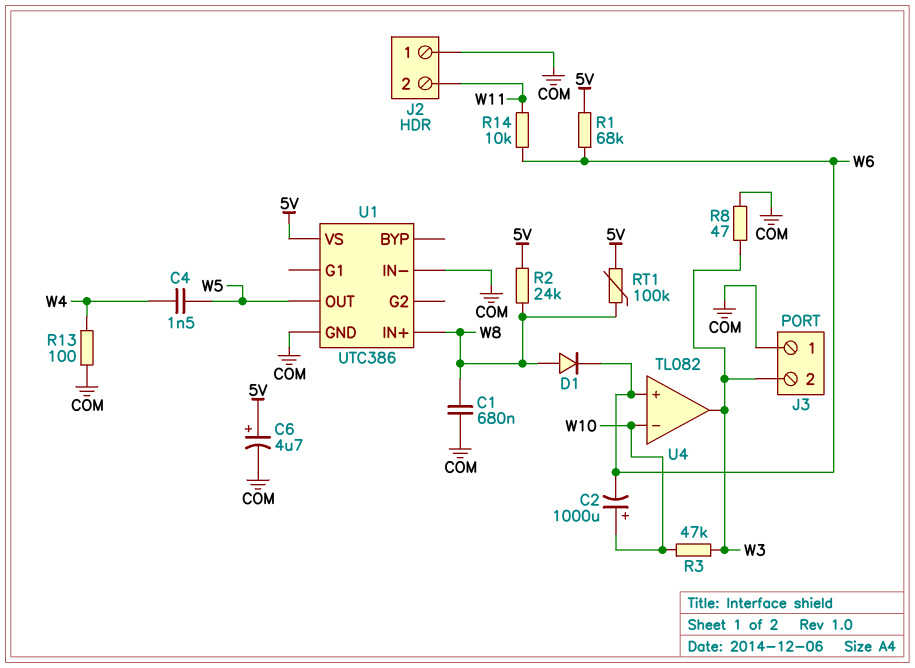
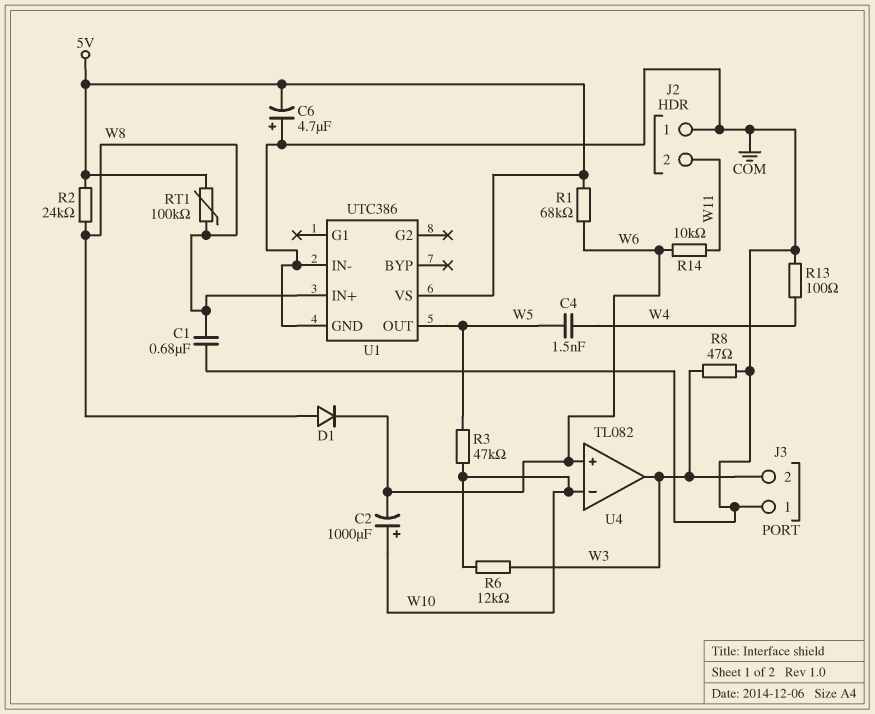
C6: 4.7uF (plus 5V, minus COM) -> 4.7uF (plus COM, minus 5V)
R3: 47k (W3, W10) -> 47k (W5, W10)
R6: none -> 12k (W3, W10)

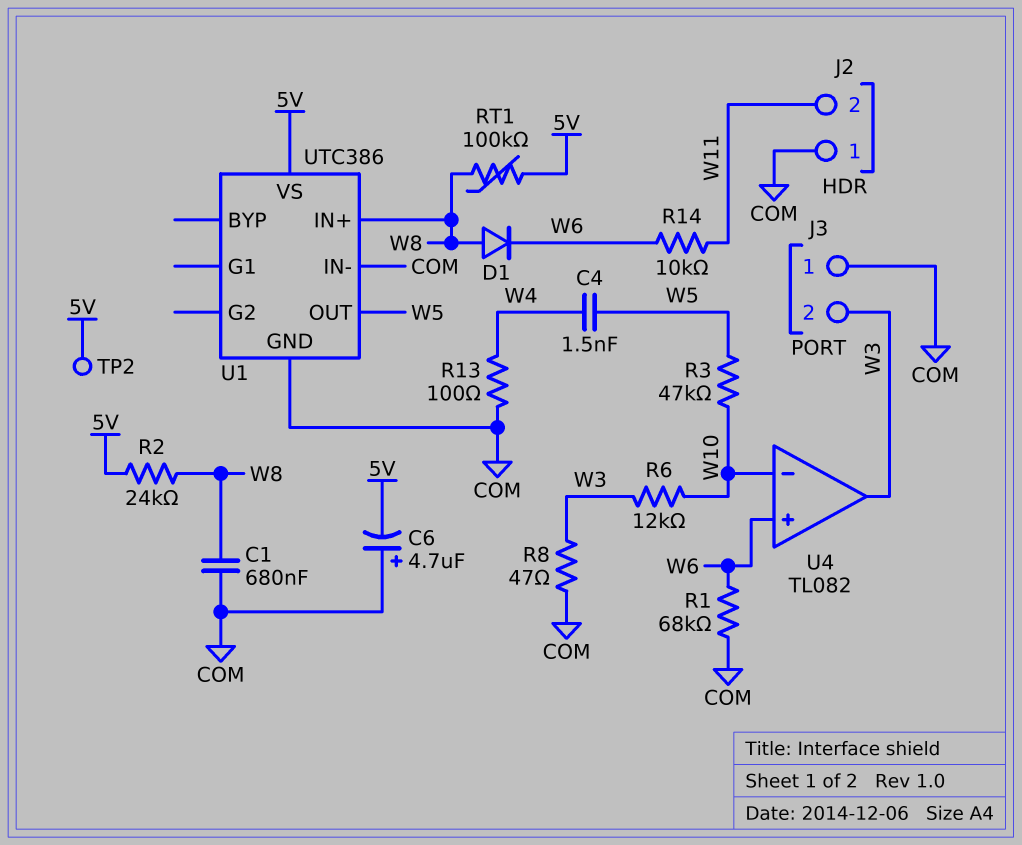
C2: 1000uF (plus W10, minus W6) -> none
R1: 68k (5V, W6) -> 68k (COM, W6)
TP2: none -> test point (5V)

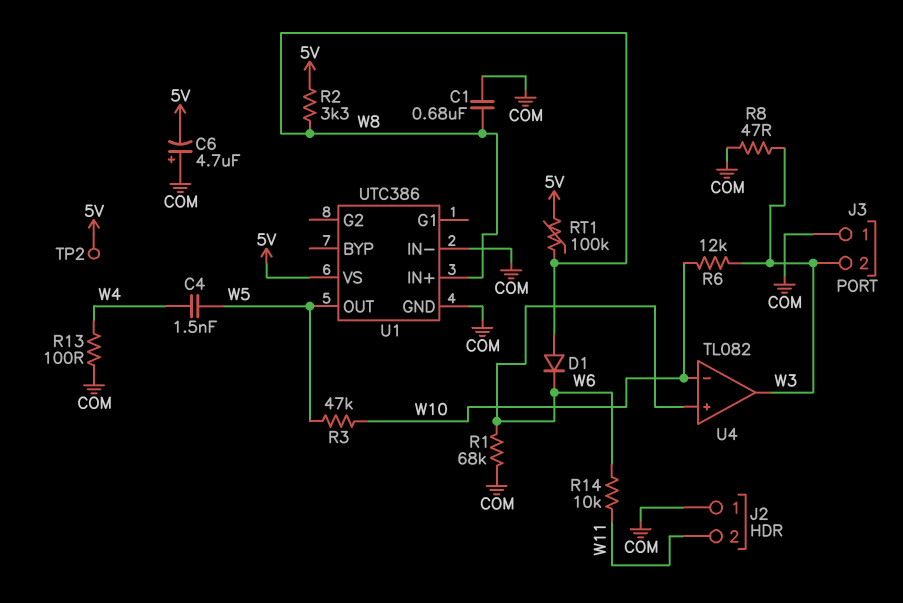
R2: 24k (5V, W8) -> 3.3k (5V, W8)

